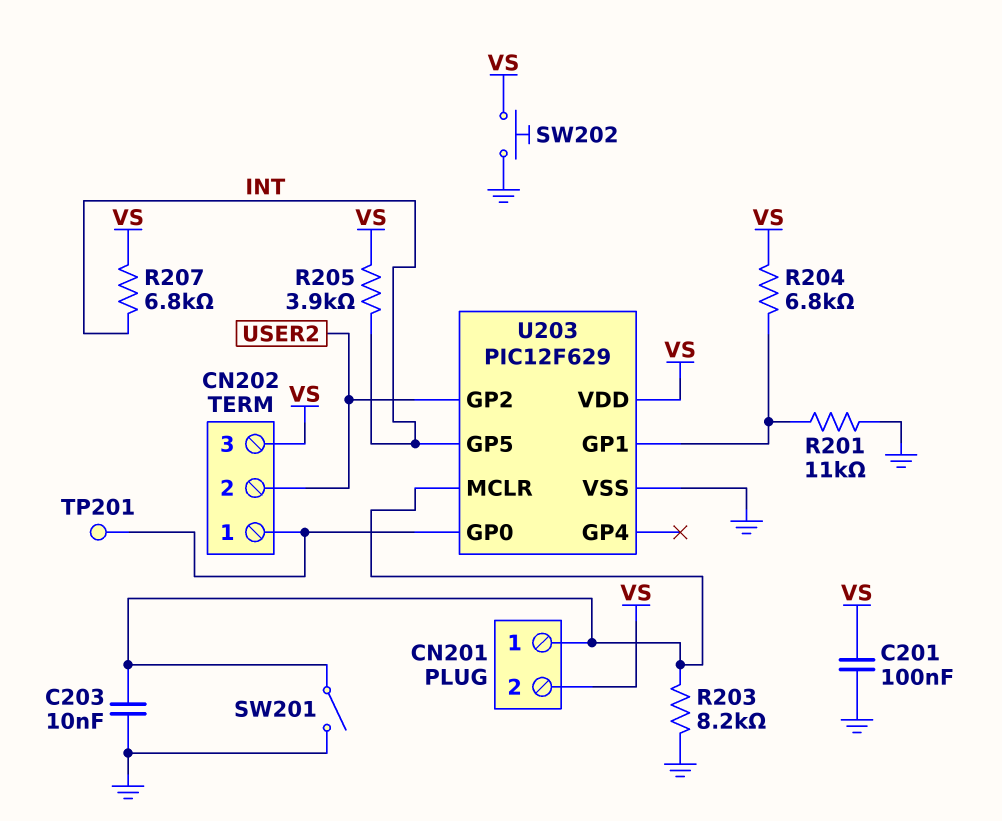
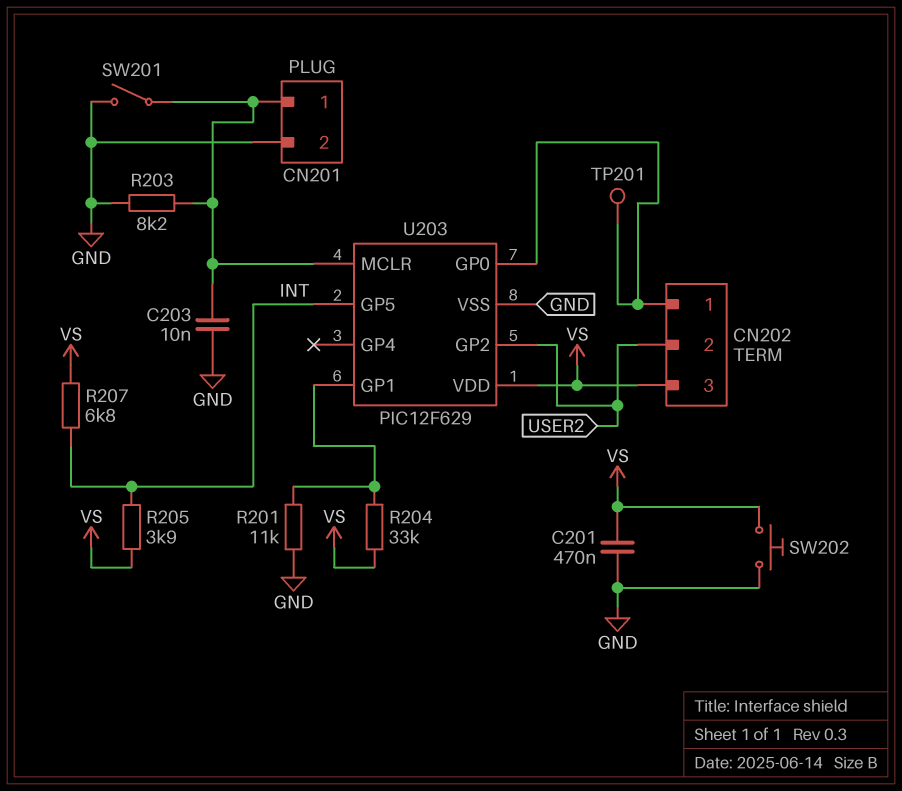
C201: 100nF (GND, VS) -> 470nF (GND, VS)
CN201 pin 2: VS -> GND
R204: 6.8k (U203/GP1, VS) -> 33k (U203/GP1, VS)

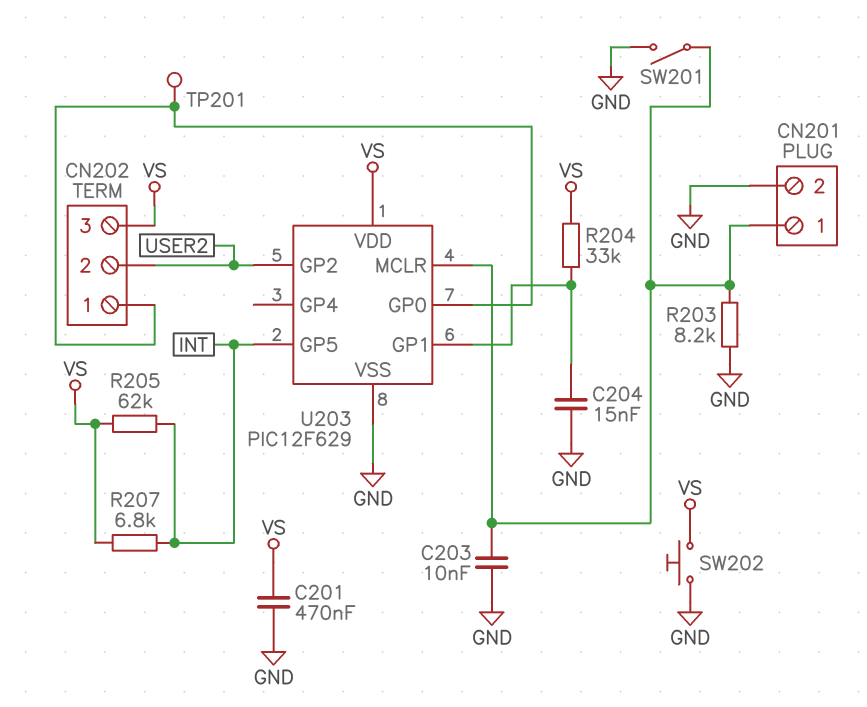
C204: none -> 15nF (GND, U203/GP1)
R201: 11k (GND, U203/GP1) -> none
R205: 3.9k (INT, VS) -> 62k (INT, VS)

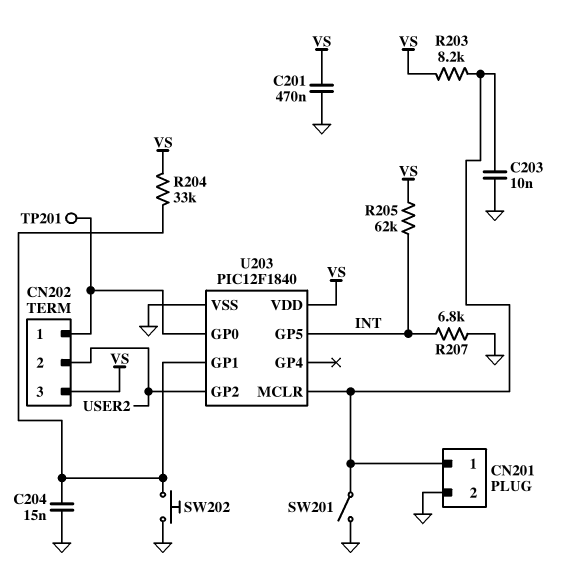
R203: 8.2k (CN201/1, GND) -> 8.2k (CN201/1, VS)
R207: 6.8k (INT, VS) -> 6.8k (GND, INT)
SW202: button (GND, VS) -> button (GND, U203/GP1)
U203: PIC12F629 -> PIC12F1840

